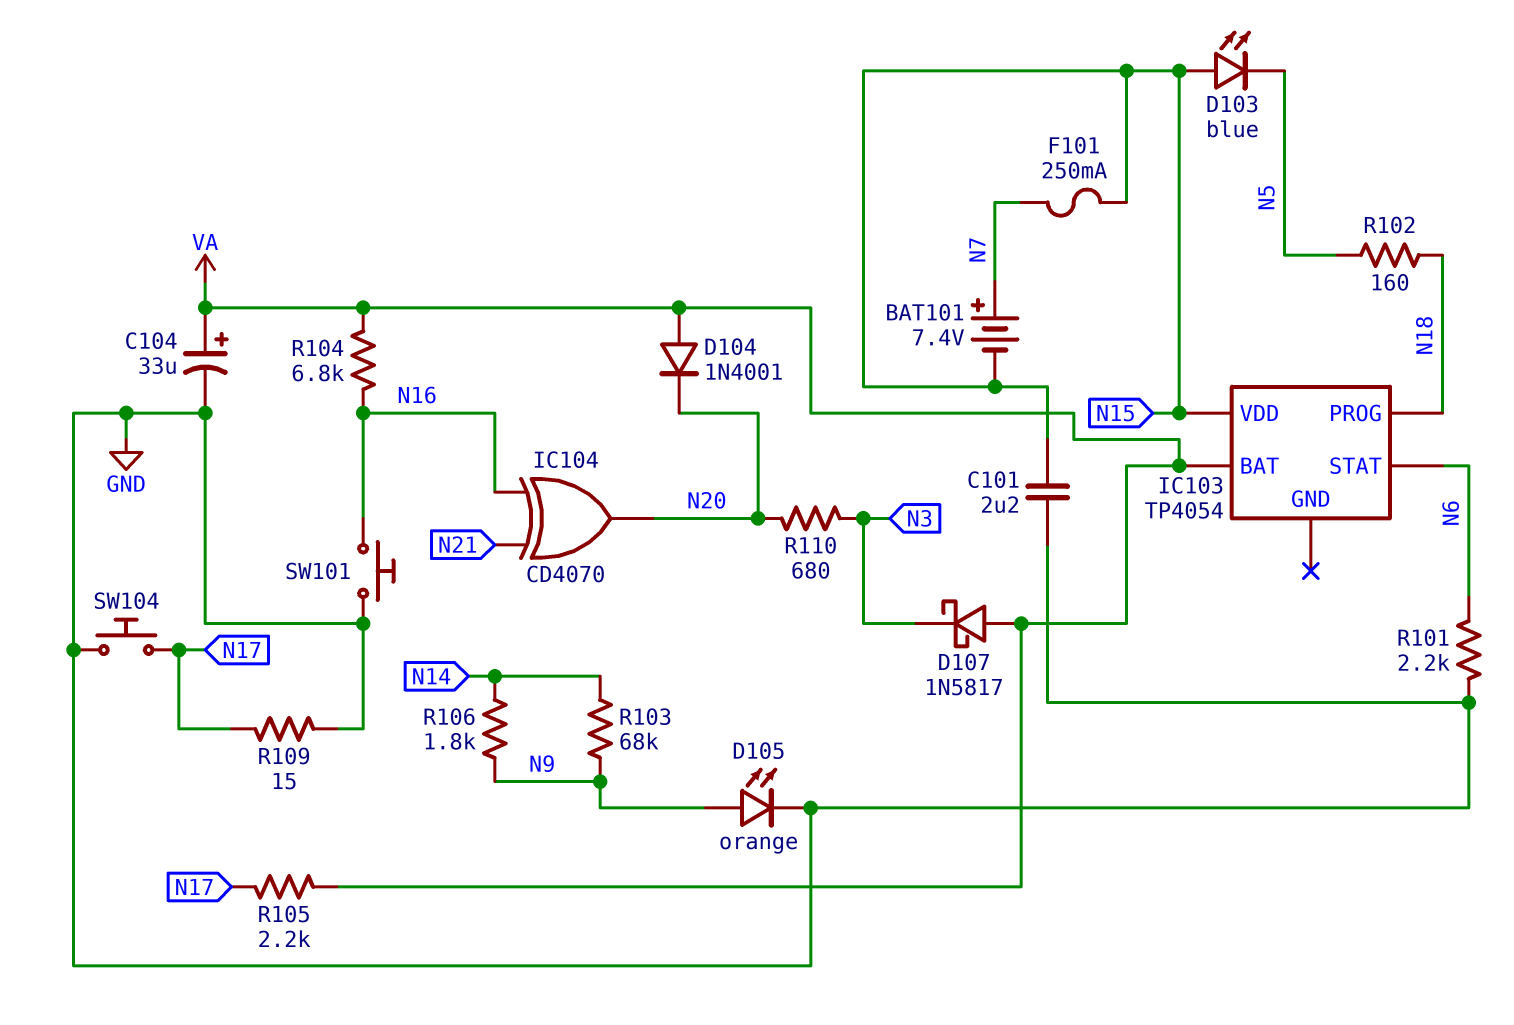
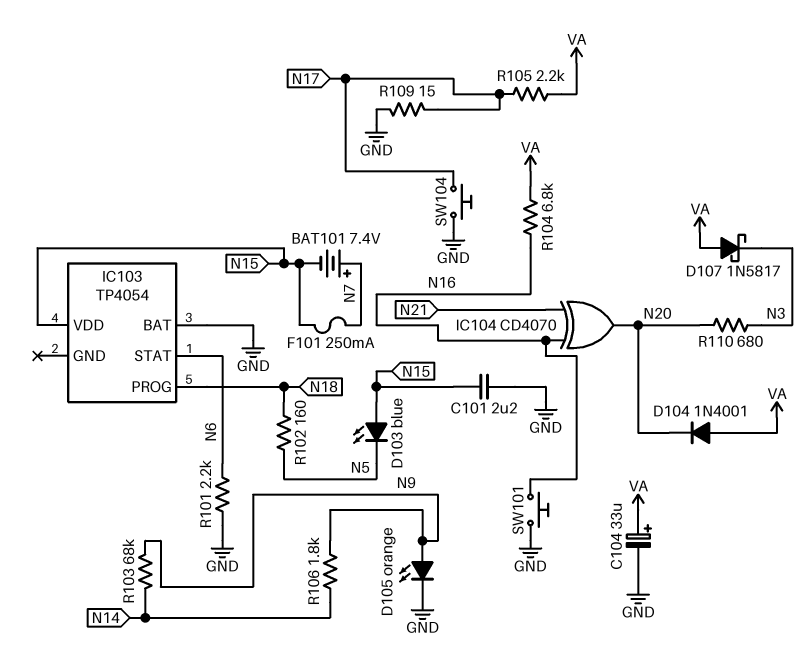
IC103 pin BAT: VA -> GND

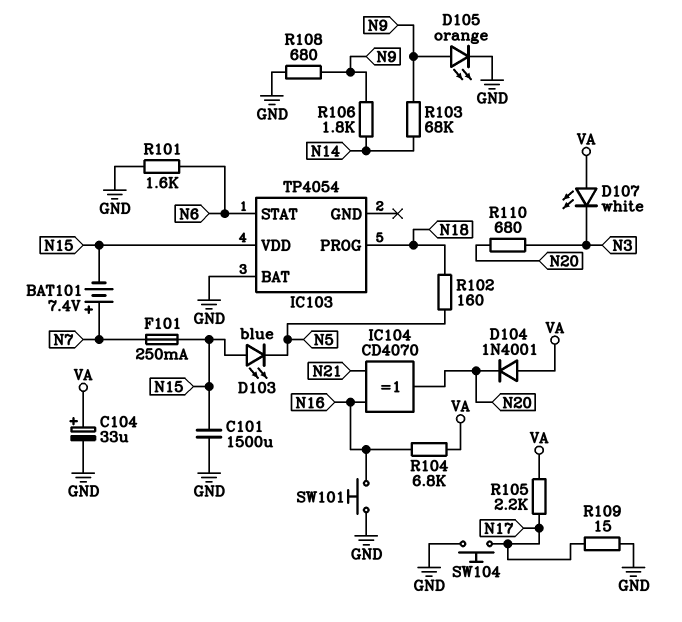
C101: 2.2uF (GND, N15) -> 1500uF (GND, N15)
D107: schottky 1N5817 (A VA, K N3) -> LED white (A VA, K N3)
R101: 2.2k (GND, N6) -> 1.6k (GND, N6)
R108: none -> 680 (GND, N9)

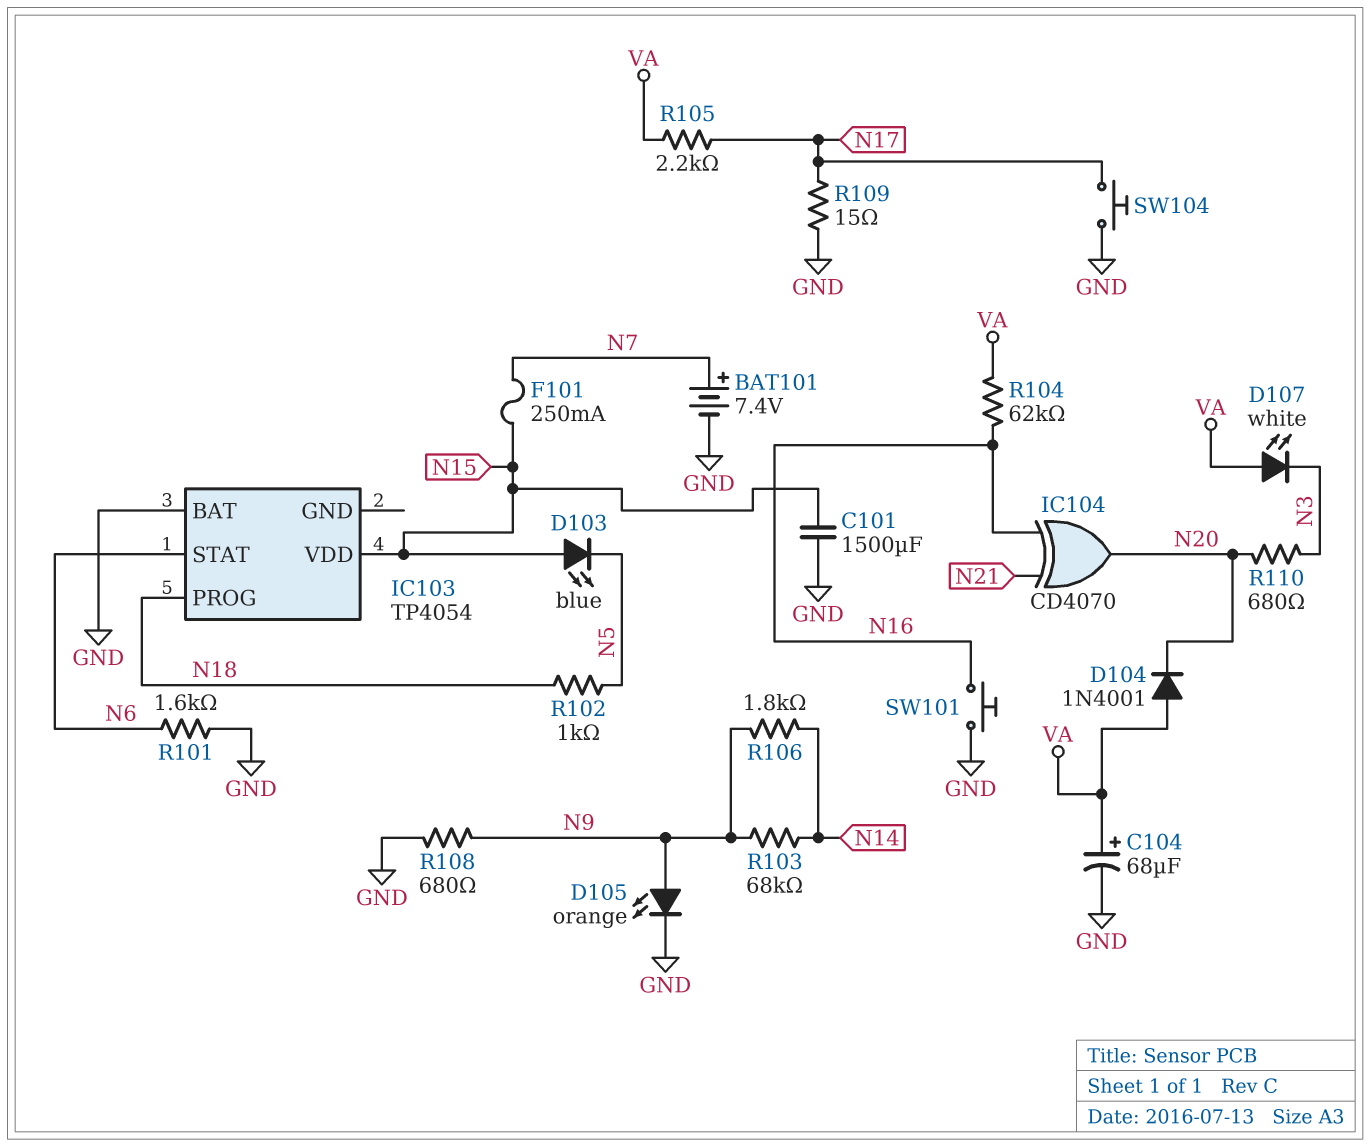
BAT101: 7.4V (plus N7, minus N15) -> 7.4V (plus N7, minus GND)
C104: 33uF (plus VA, minus GND) -> 68uF (plus VA, minus GND)
R102: 160 (N5, N18) -> 1k (N5, N18)
R104: 6.8k (N16, VA) -> 62k (N16, VA)

